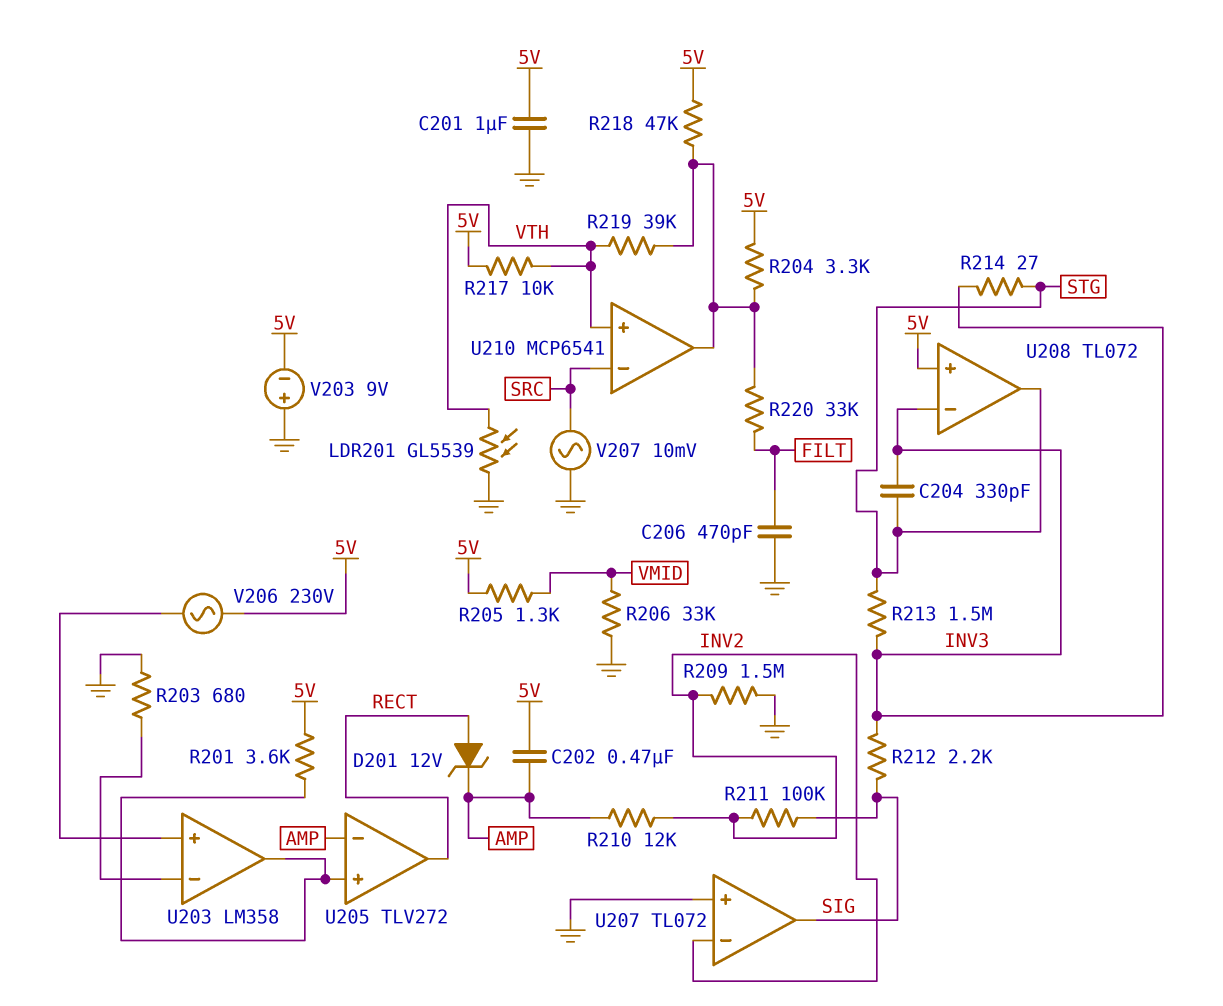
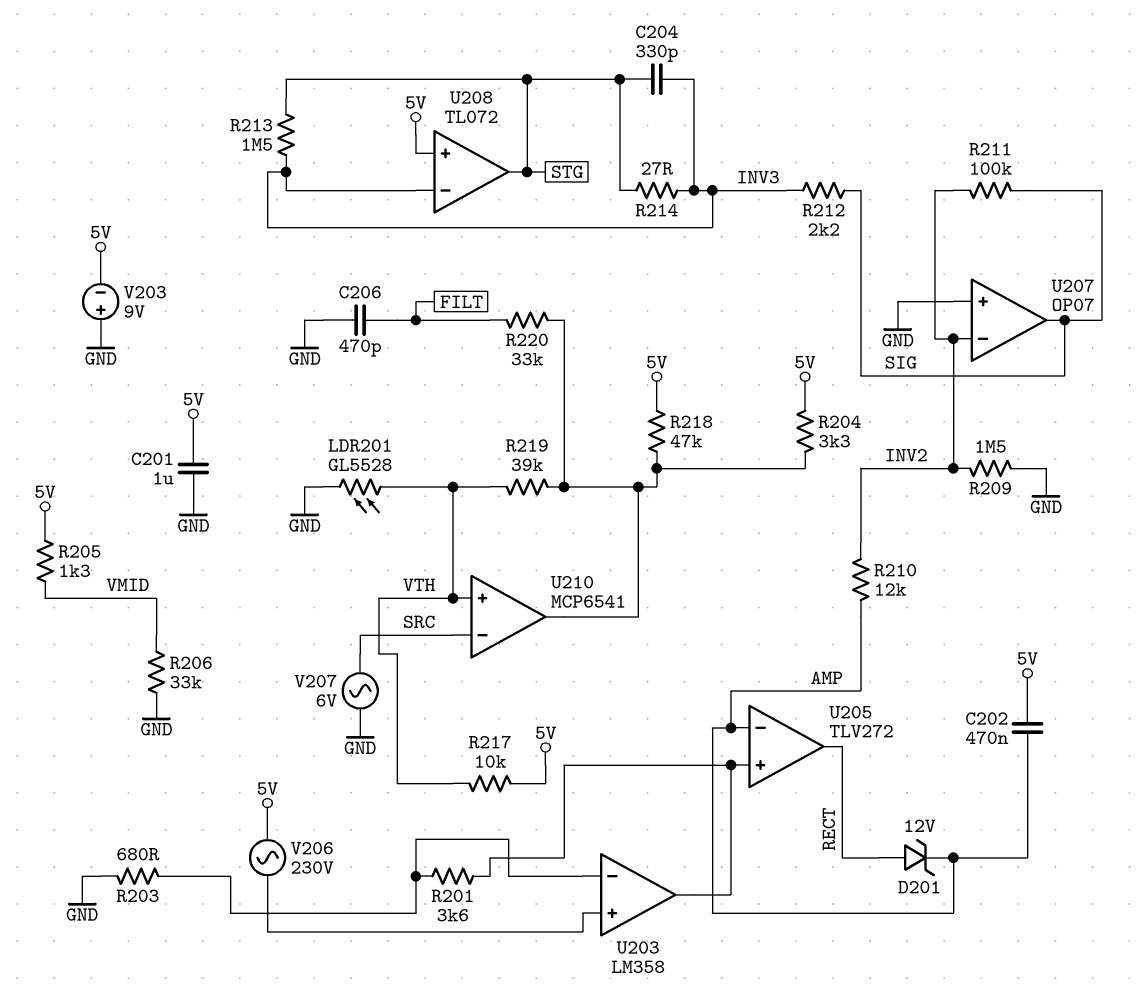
LDR201: GL5539 (GND, VTH) -> GL5528 (GND, VTH)
R201: 3.6k (5V, U203/out) -> 3.6k (U203/in-, U203/out)
U207: TL072 -> OP07
V207: AC 10mV (GND, SRC) -> AC 6V (GND, SRC)

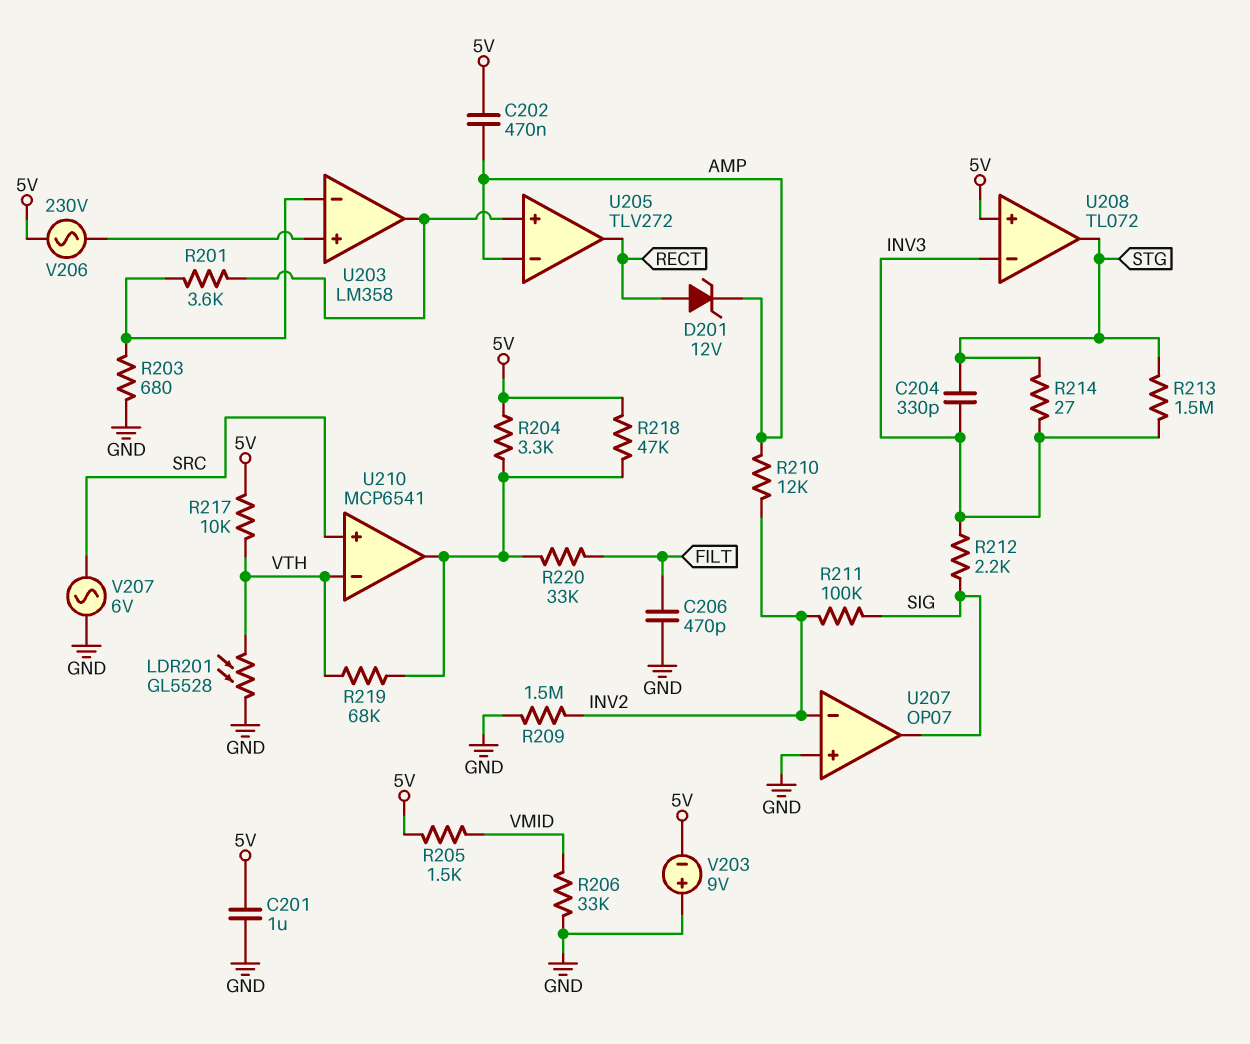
R205: 1.3k (5V, VMID) -> 1.5k (5V, VMID)
R219: 39k (U210/out, VTH) -> 68k (U210/out, VTH)
U210 pin in+: VTH -> SRC
U210 pin in-: SRC -> VTH

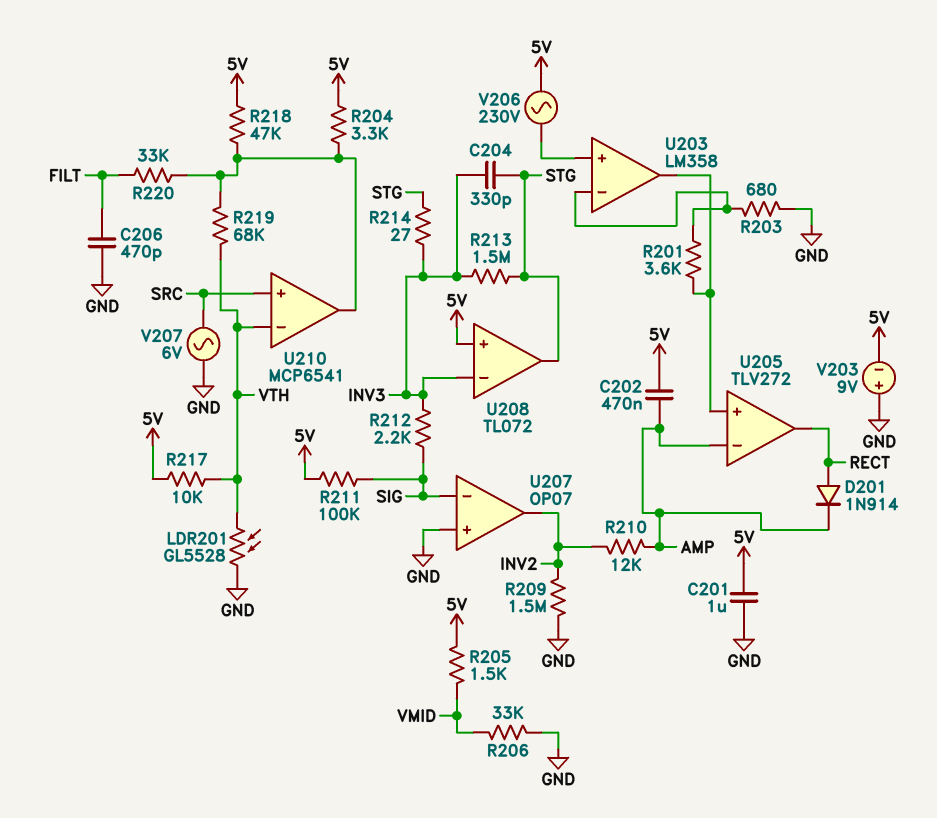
D201: zener 12V (A RECT, K AMP) -> diode 1N914 (A RECT, K AMP)
R211: 100k (INV2, SIG) -> 100k (5V, SIG)
U207 pin in-: INV2 -> SIG
U207 pin out: SIG -> INV2

